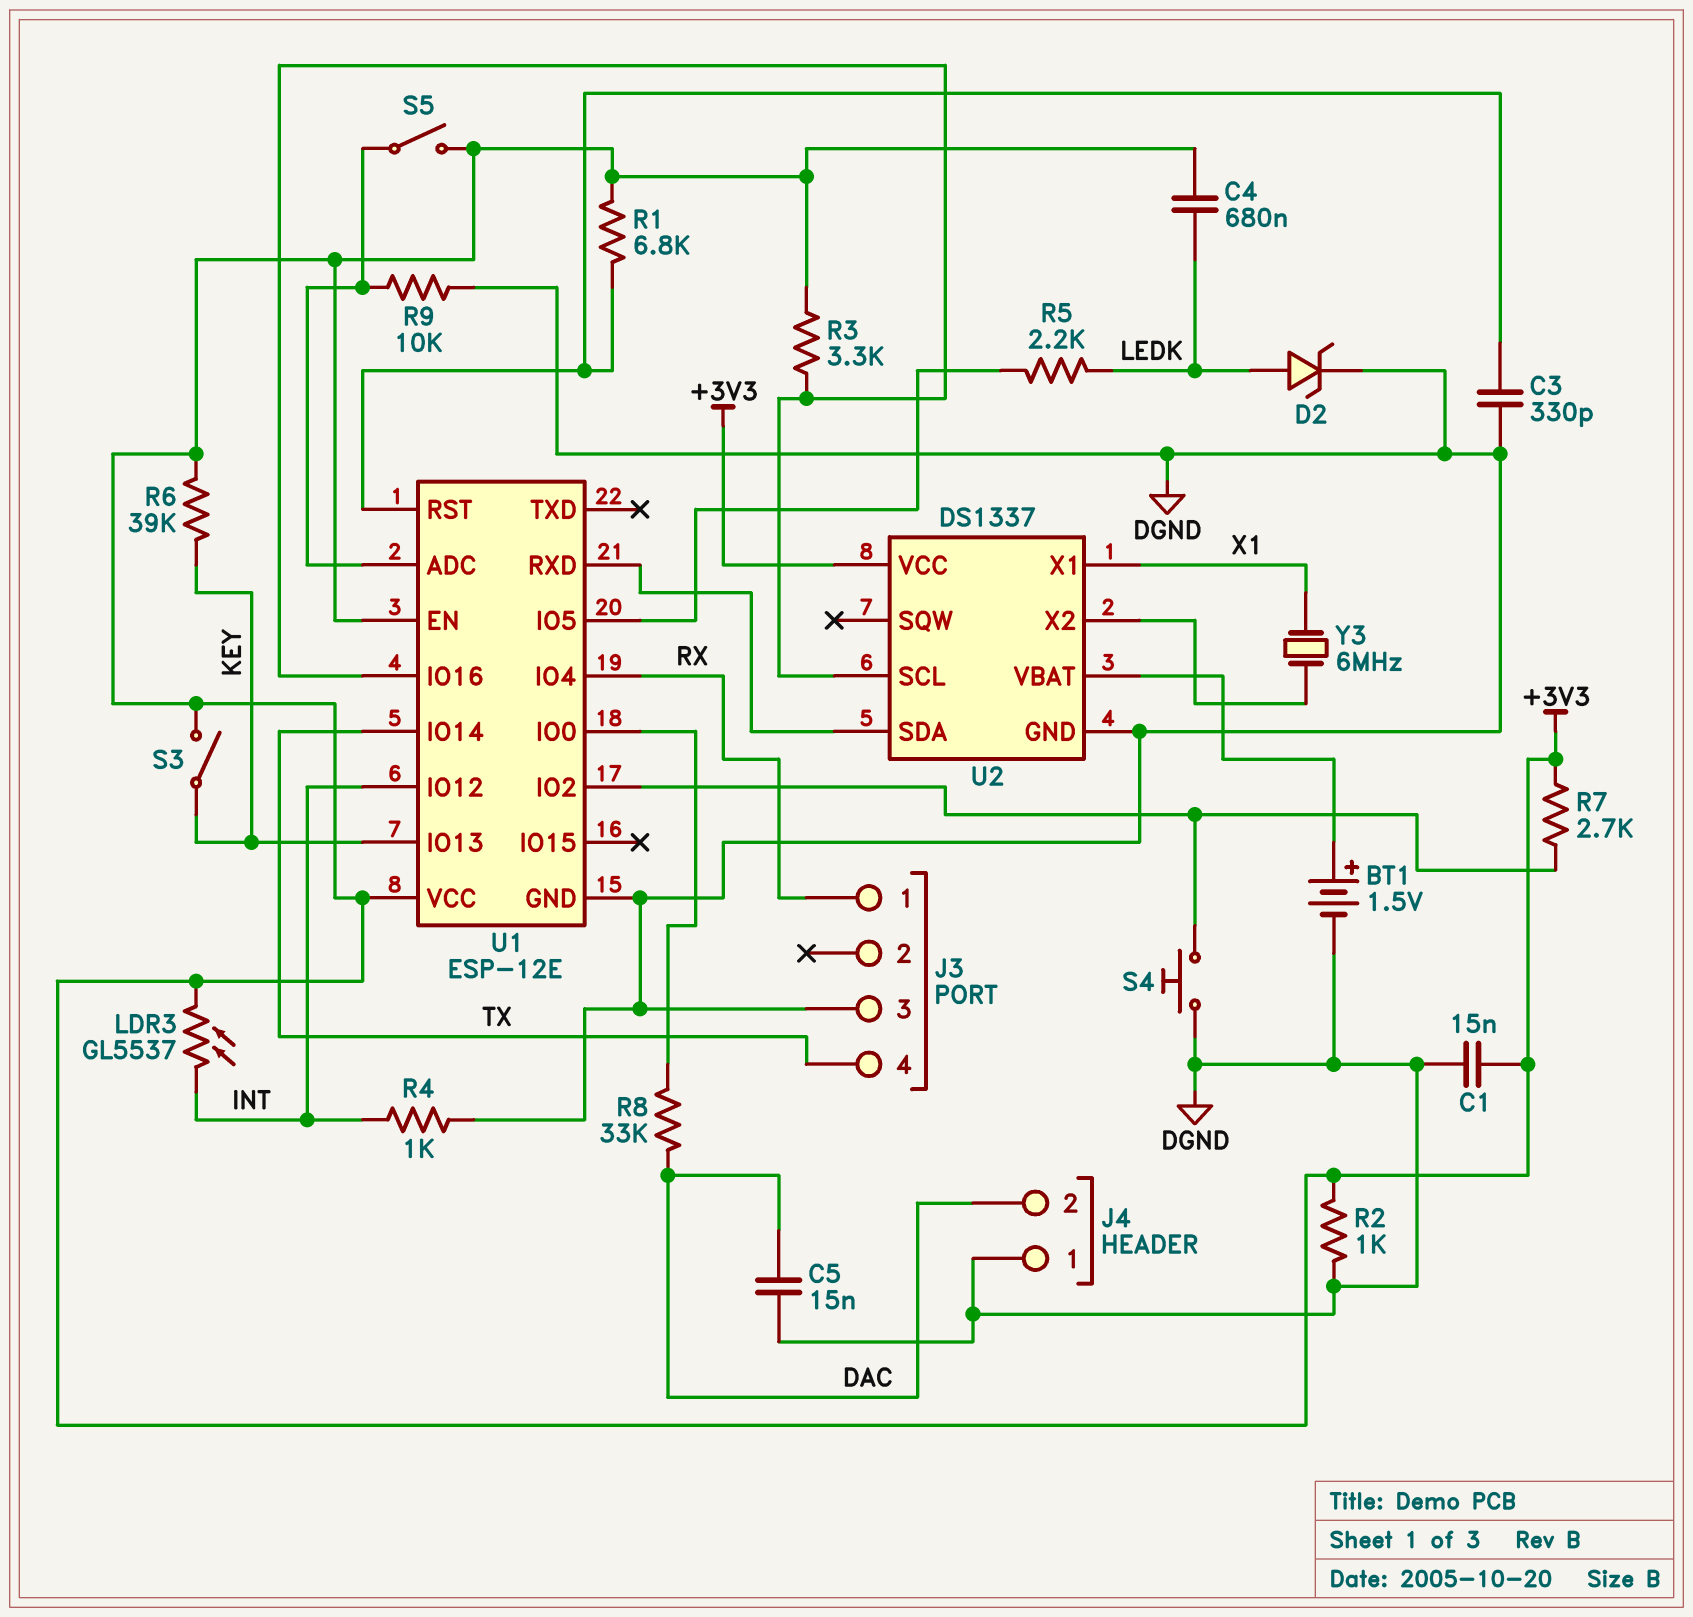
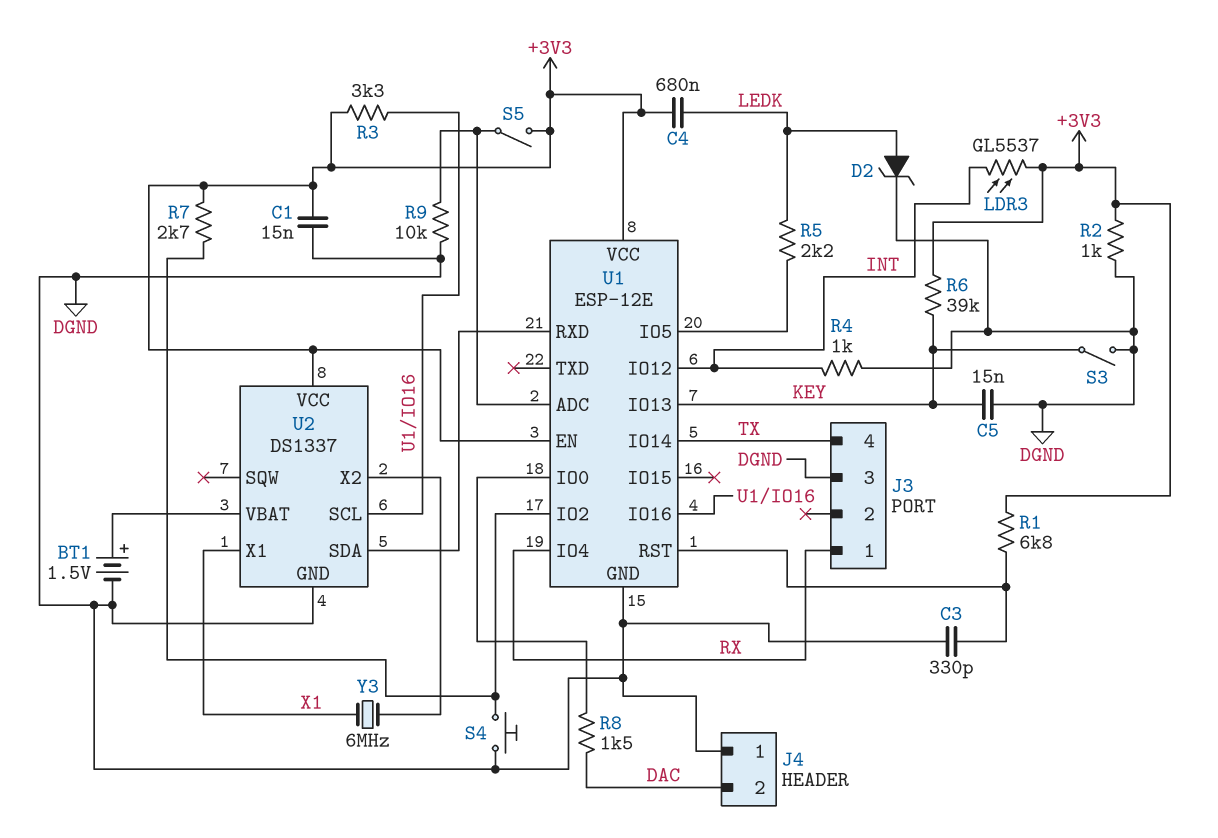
C5: 15nF (DAC, DGND) -> 15nF (DGND, KEY)
R8: 33k (DAC, U1/IO0) -> 1.5k (DAC, U1/IO0)
S3: switch (+3V3, KEY) -> switch (DGND, KEY)

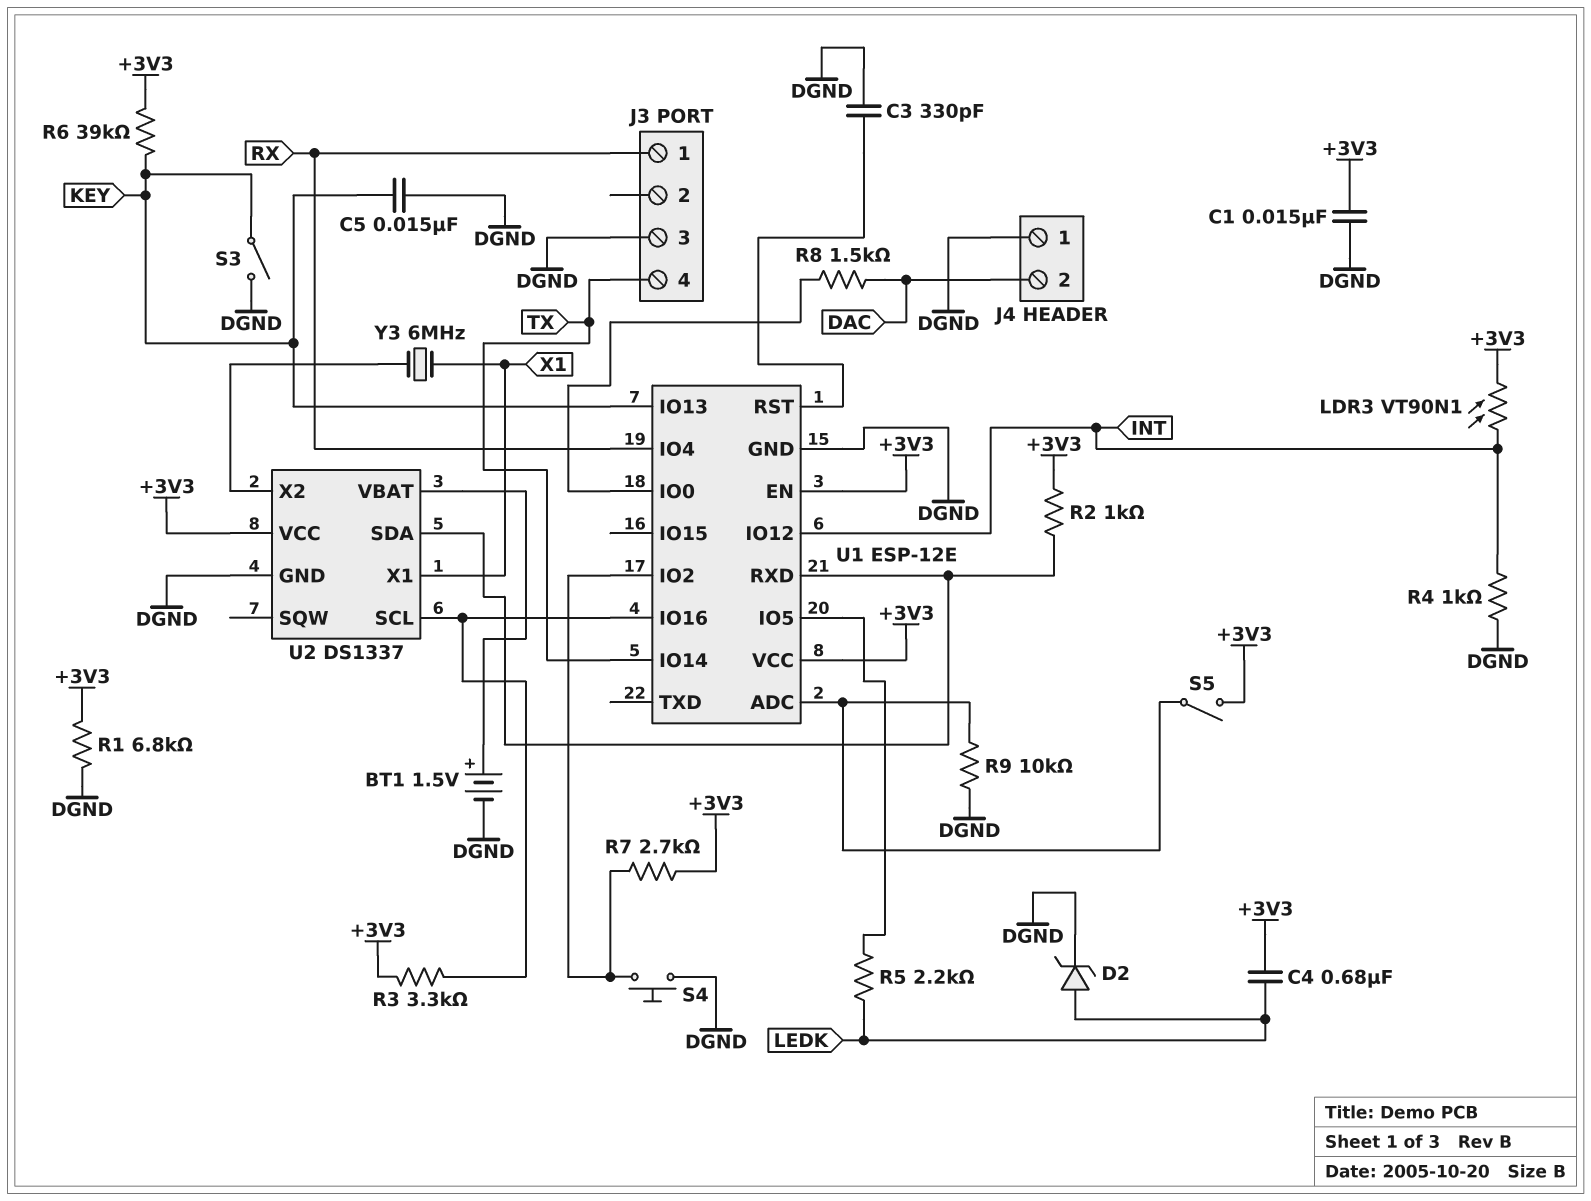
LDR3: GL5537 (+3V3, INT) -> VT90N1 (+3V3, INT)
R1: 6.8k (+3V3, U1/RST) -> 6.8k (+3V3, DGND)
R2: 1k (+3V3, DGND) -> 1k (+3V3, U1/RXD)

